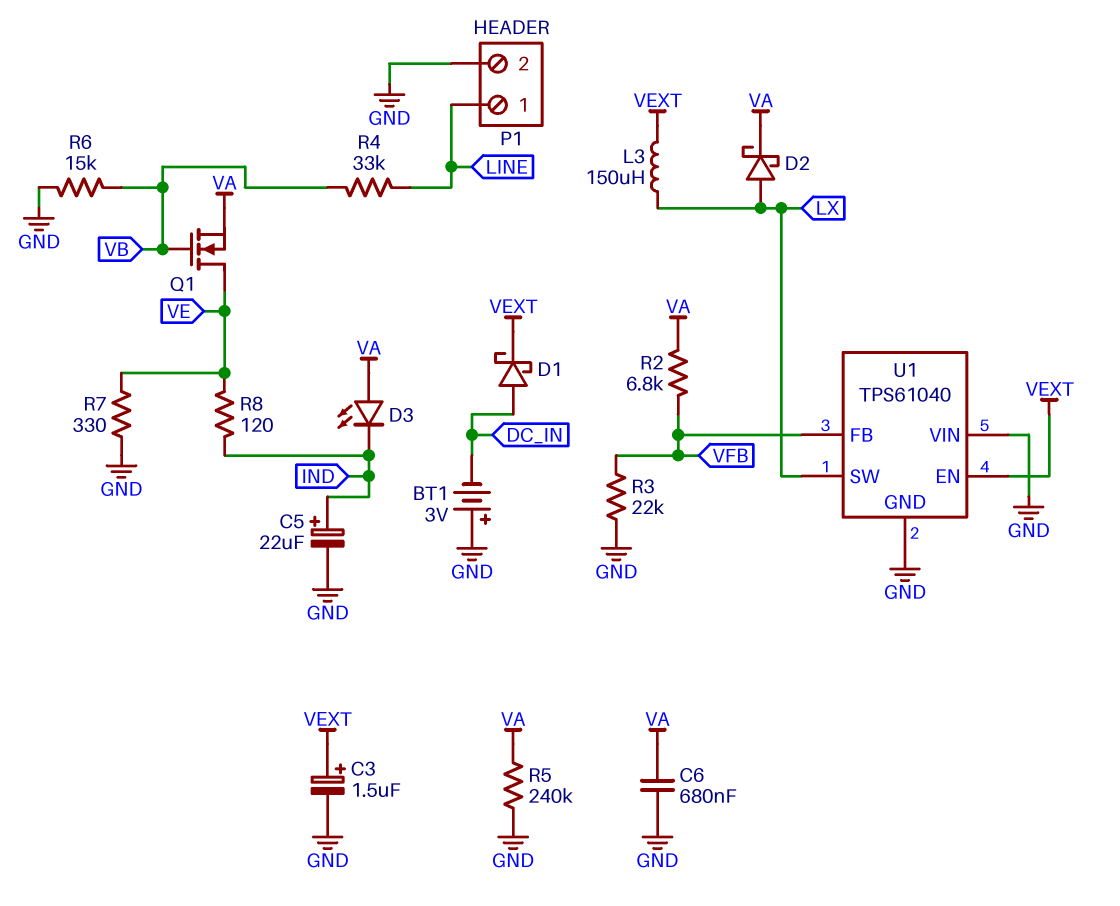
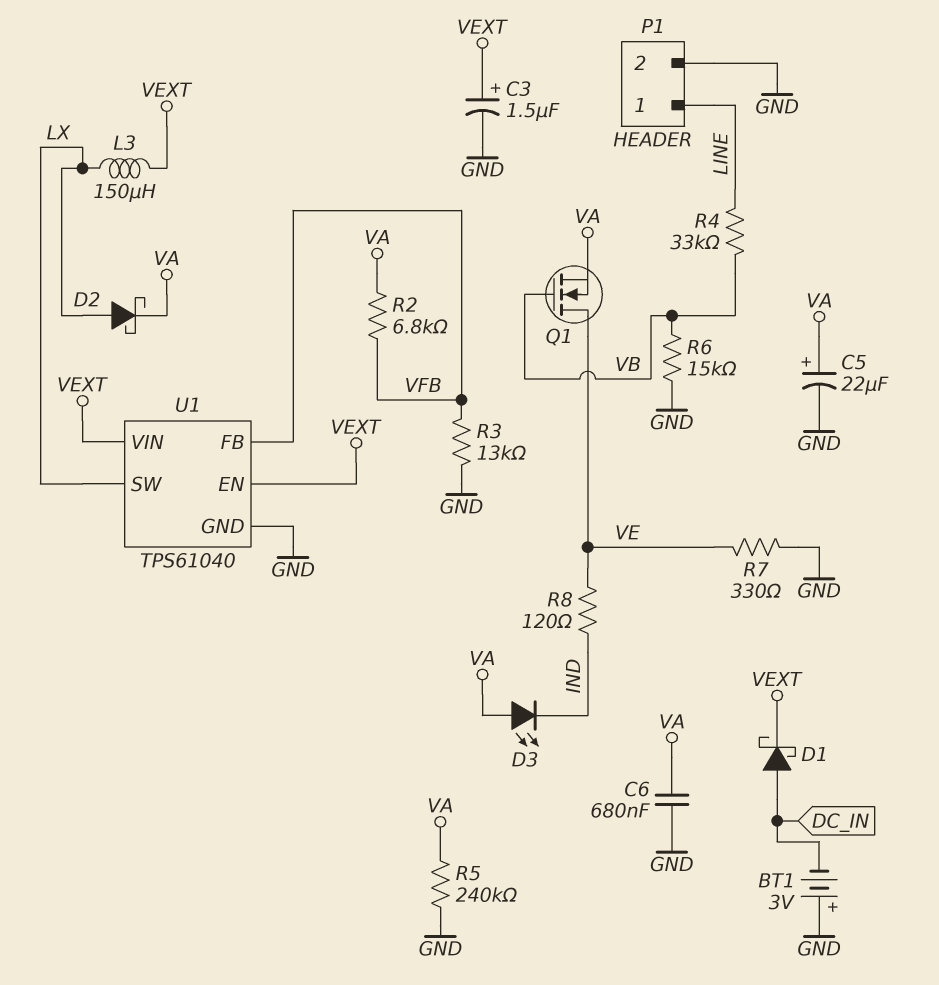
C5: 22uF (plus IND, minus GND) -> 22uF (plus VA, minus GND)
R3: 22k (GND, VFB) -> 13k (GND, VFB)
U1 pin VIN: GND -> VEXT

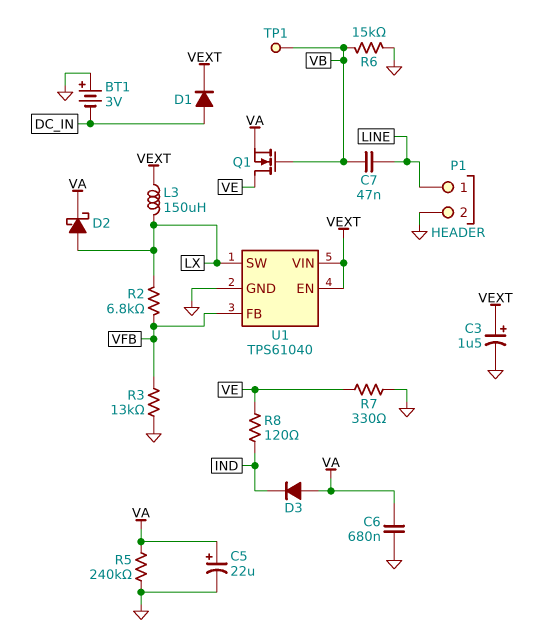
C7: none -> 47nF (LINE, VB)
D1: schottky (A DC_IN, K VEXT) -> diode (A DC_IN, K VEXT)
D3: LED (A VA, K IND) -> diode (A VA, K IND)
R2: 6.8k (VA, VFB) -> 6.8k (LX, VFB)
R4: 33k (LINE, VB) -> none
TP1: none -> test point (VB)

